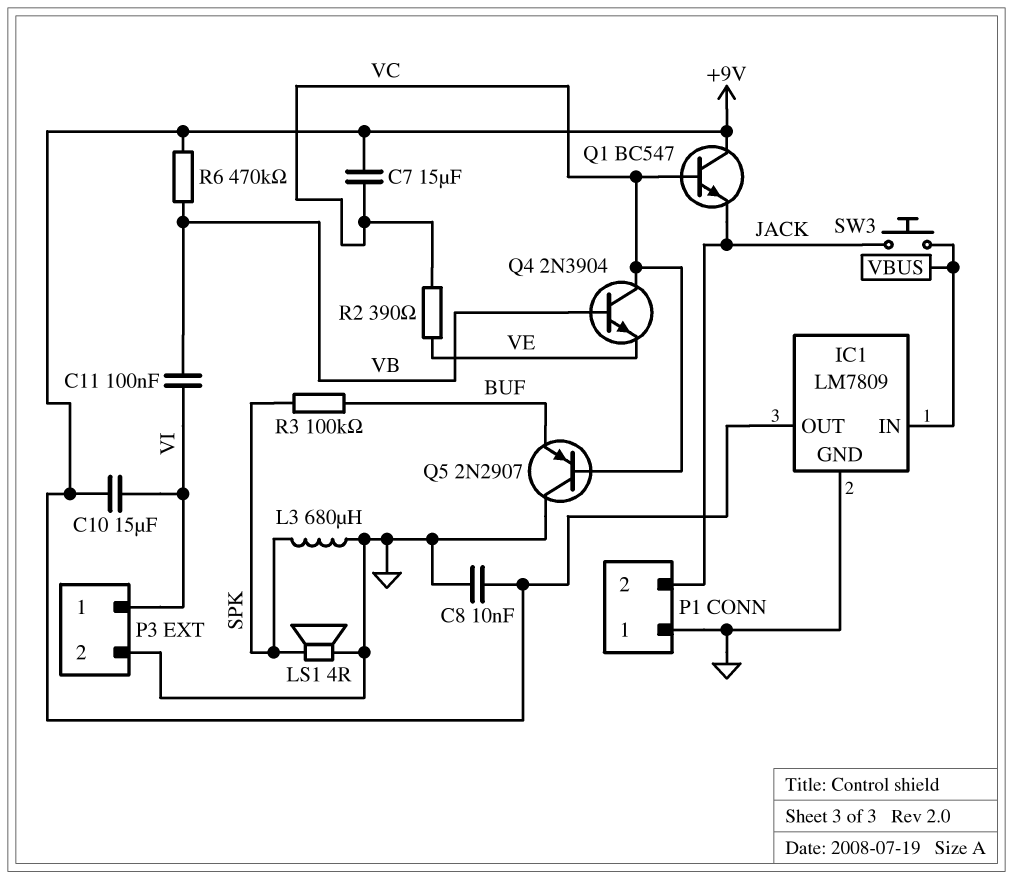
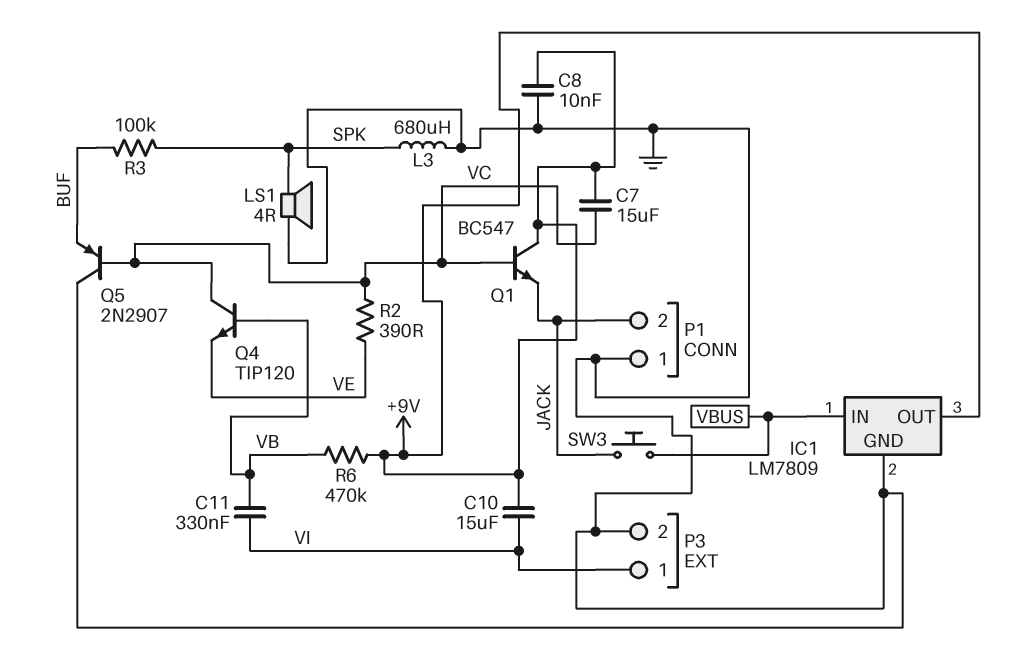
C11: 100nF (VB, VI) -> 330nF (VB, VI)
Q4: NPN 2N3904 (B VB, C VC, E VE) -> NPN TIP120 (B VB, C VC, E VE)

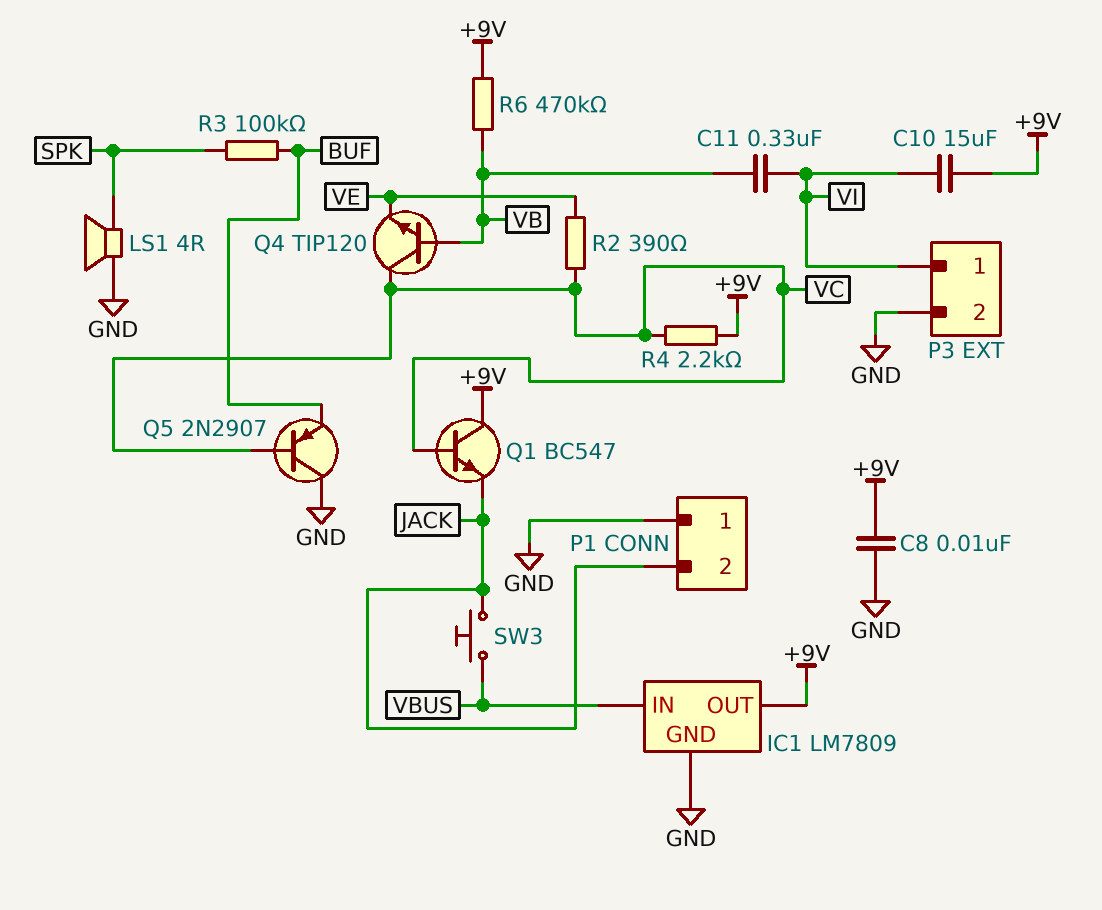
C7: 15uF (+9V, VC) -> none
L3: 680uH (GND, SPK) -> none
R4: none -> 2.2k (+9V, VC)

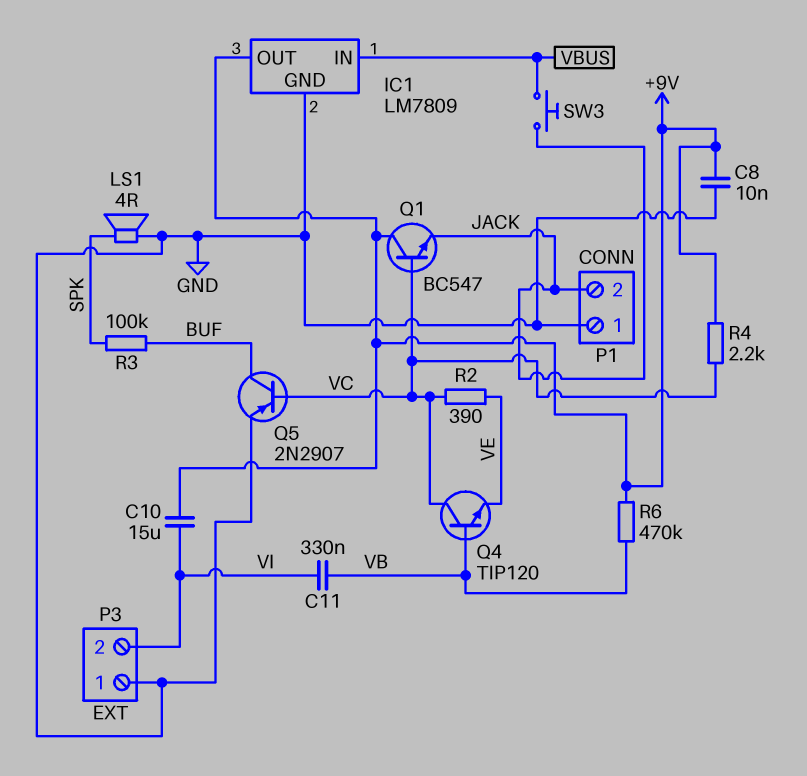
P3 pin 1: VI -> GND
P3 pin 2: GND -> VI
Q5: PNP 2N2907 (B VC, C GND, E BUF) -> PNP 2N2907 (B VC, C BUF, E GND)

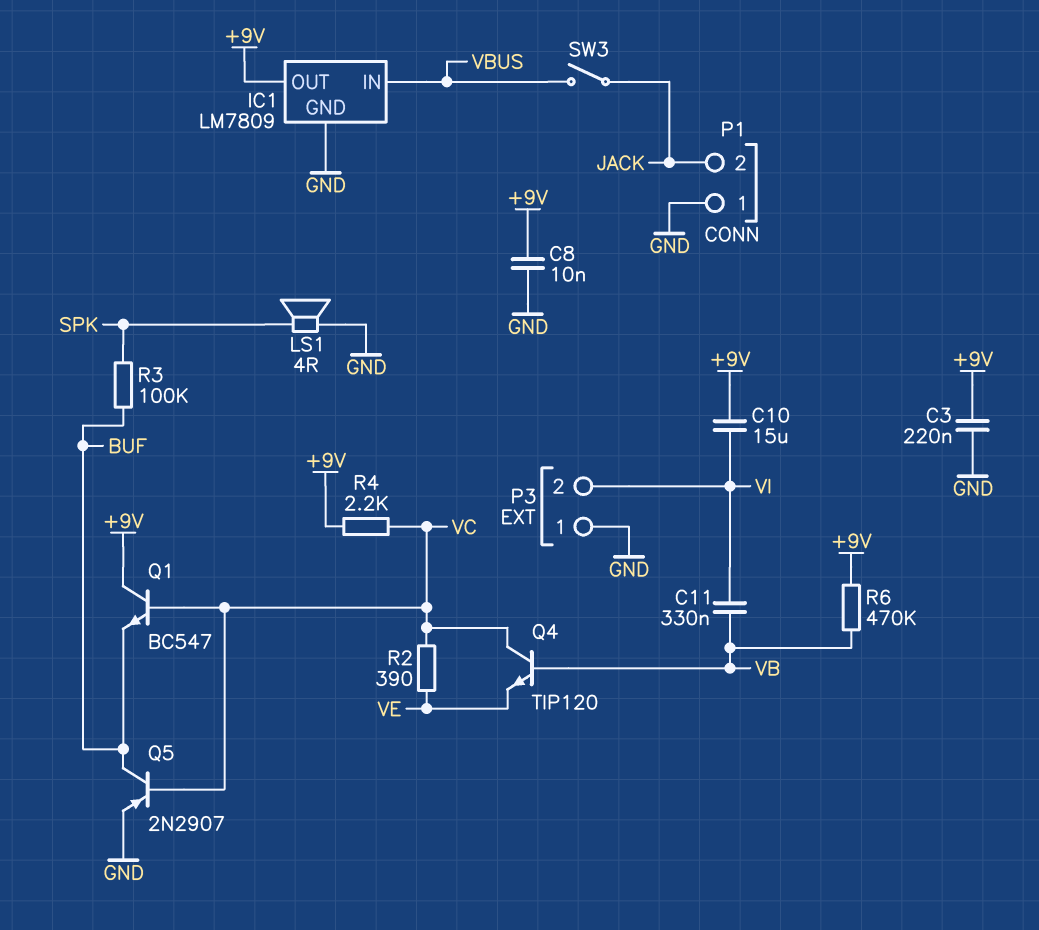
C3: none -> 220nF (+9V, GND)
Q1: NPN BC547 (B VC, C +9V, E JACK) -> NPN BC547 (B VC, C +9V, E BUF)
SW3: button (JACK, VBUS) -> switch (JACK, VBUS)

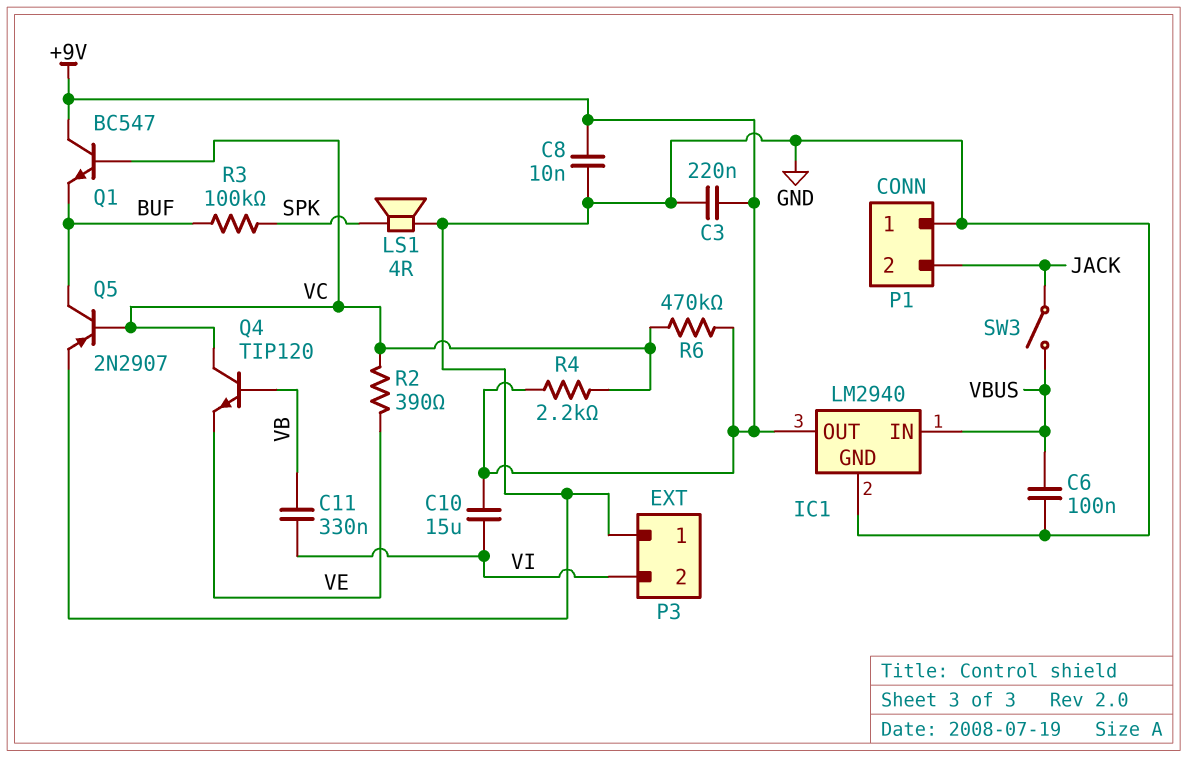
C6: none -> 100nF (GND, VBUS)
IC1: LM7809 -> LM2940
R6: 470k (+9V, VB) -> 470k (+9V, VC)

